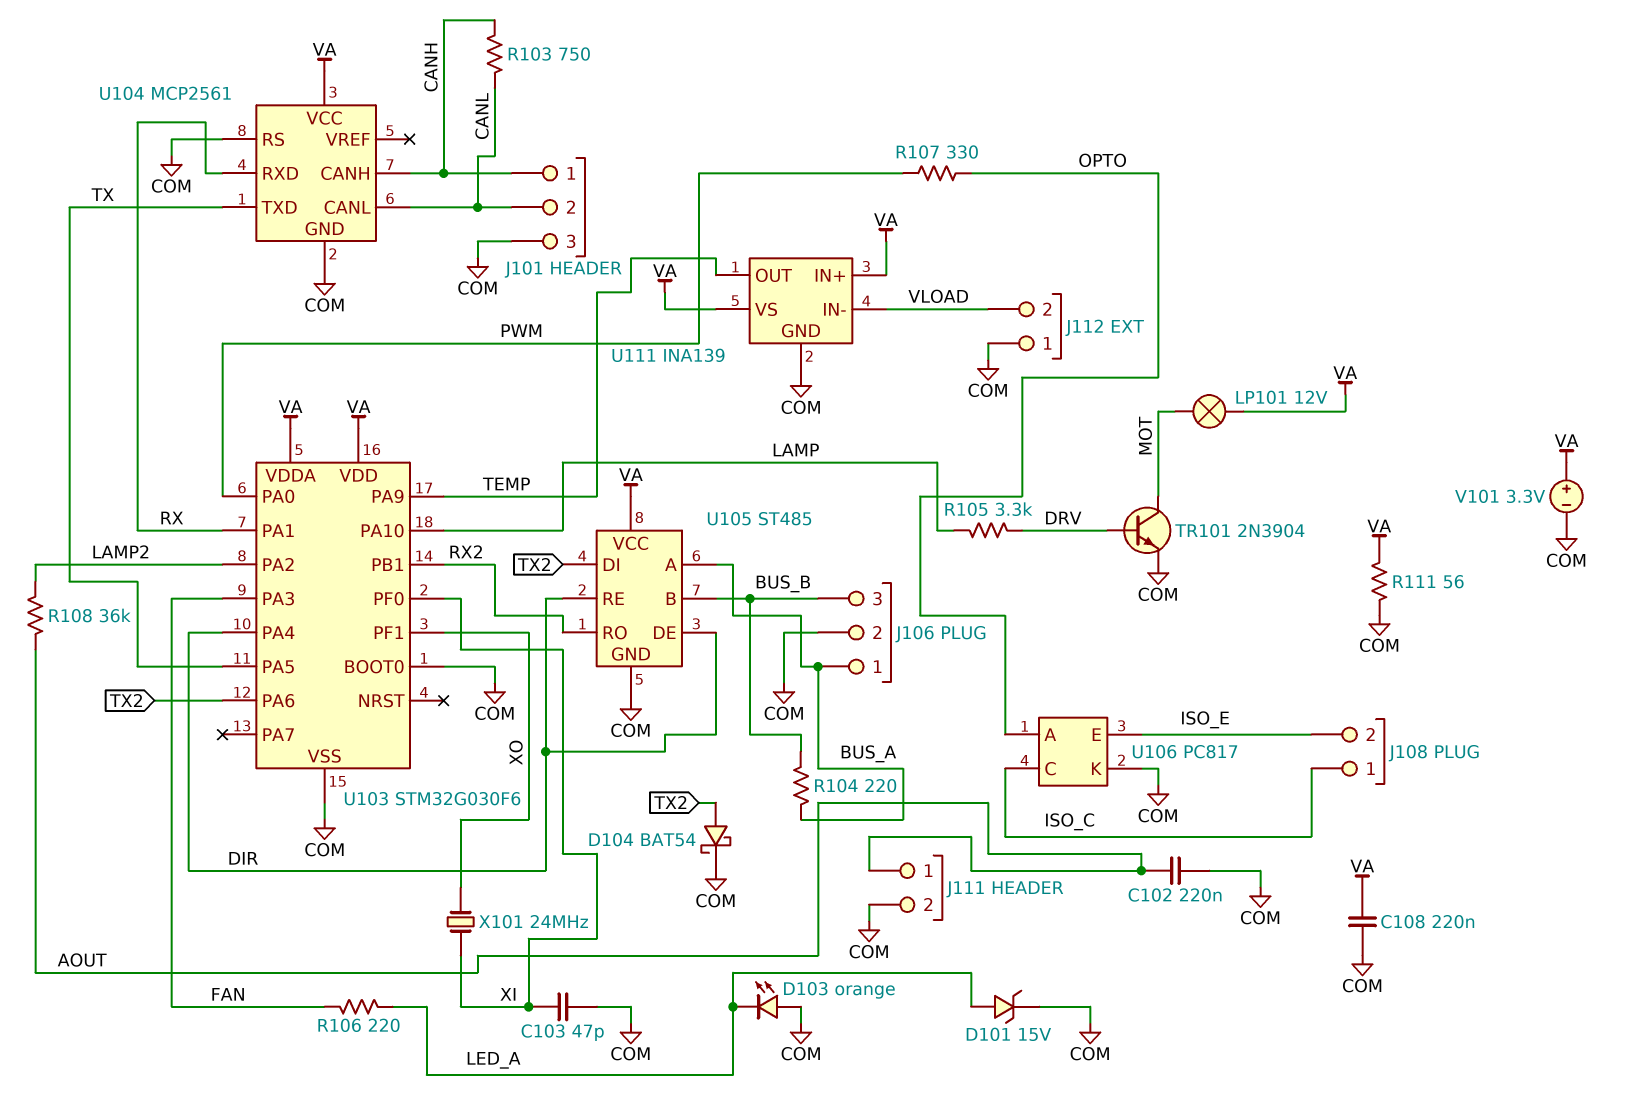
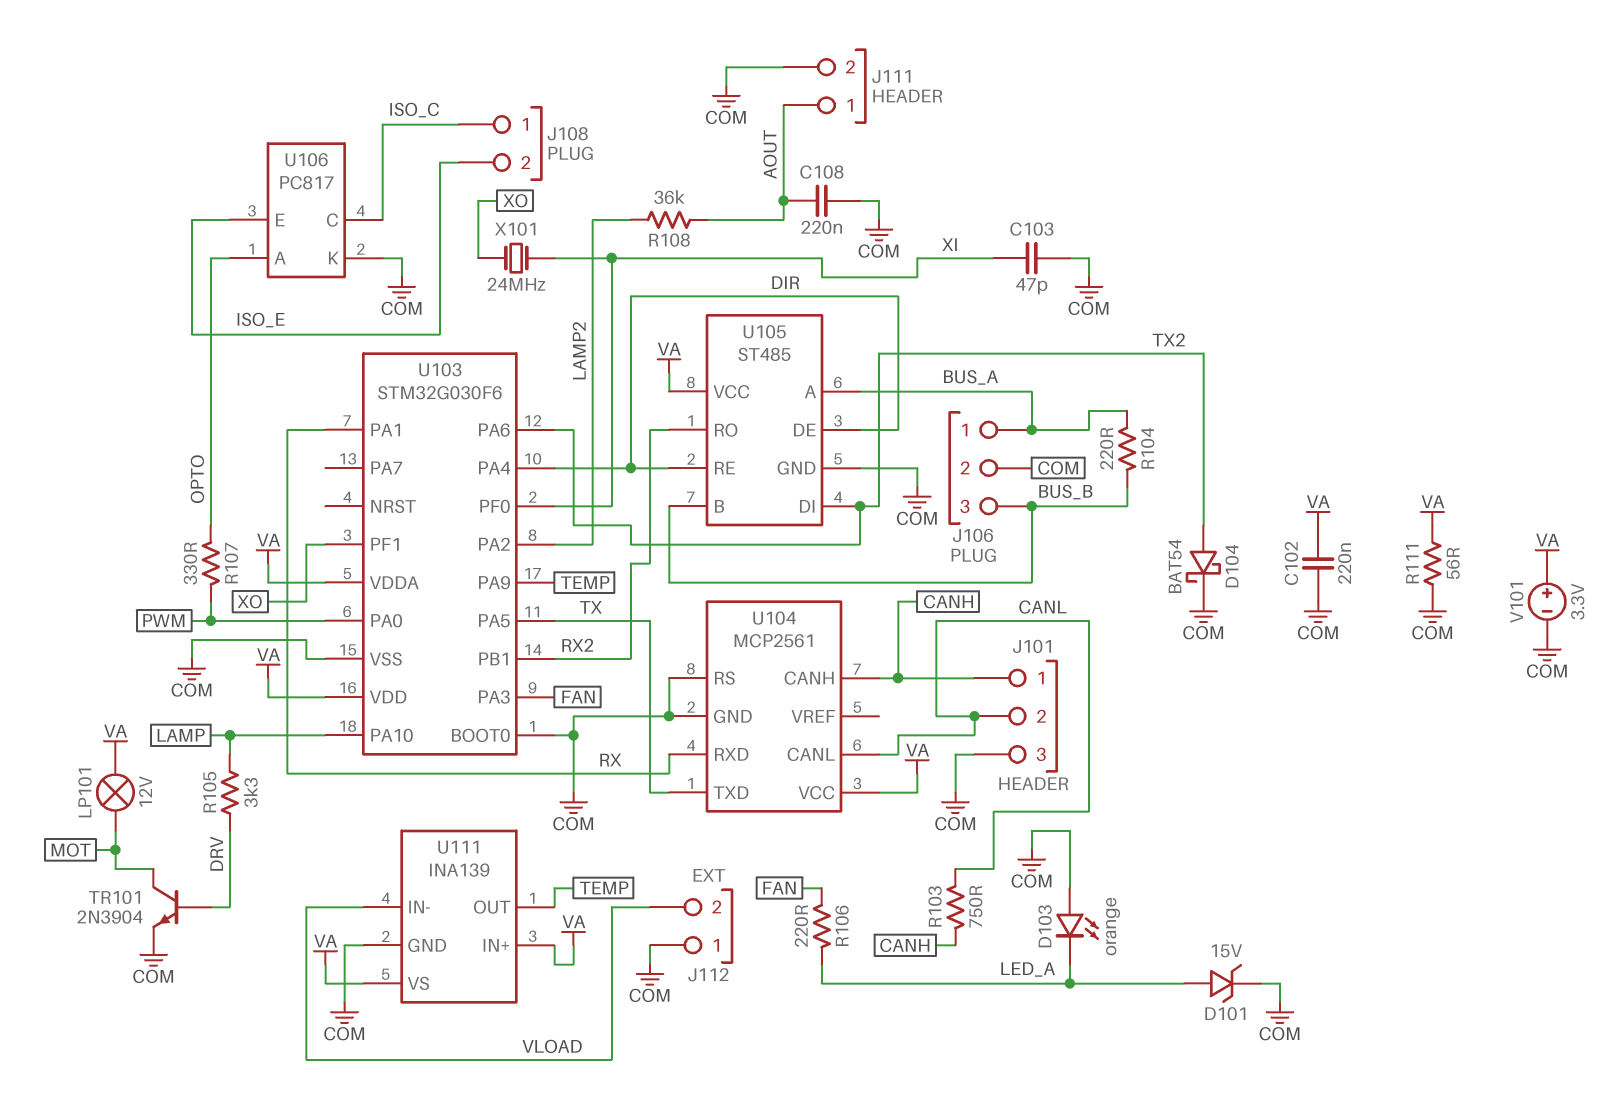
C102: 220nF (AOUT, COM) -> 220nF (COM, VA)
C108: 220nF (COM, VA) -> 220nF (AOUT, COM)

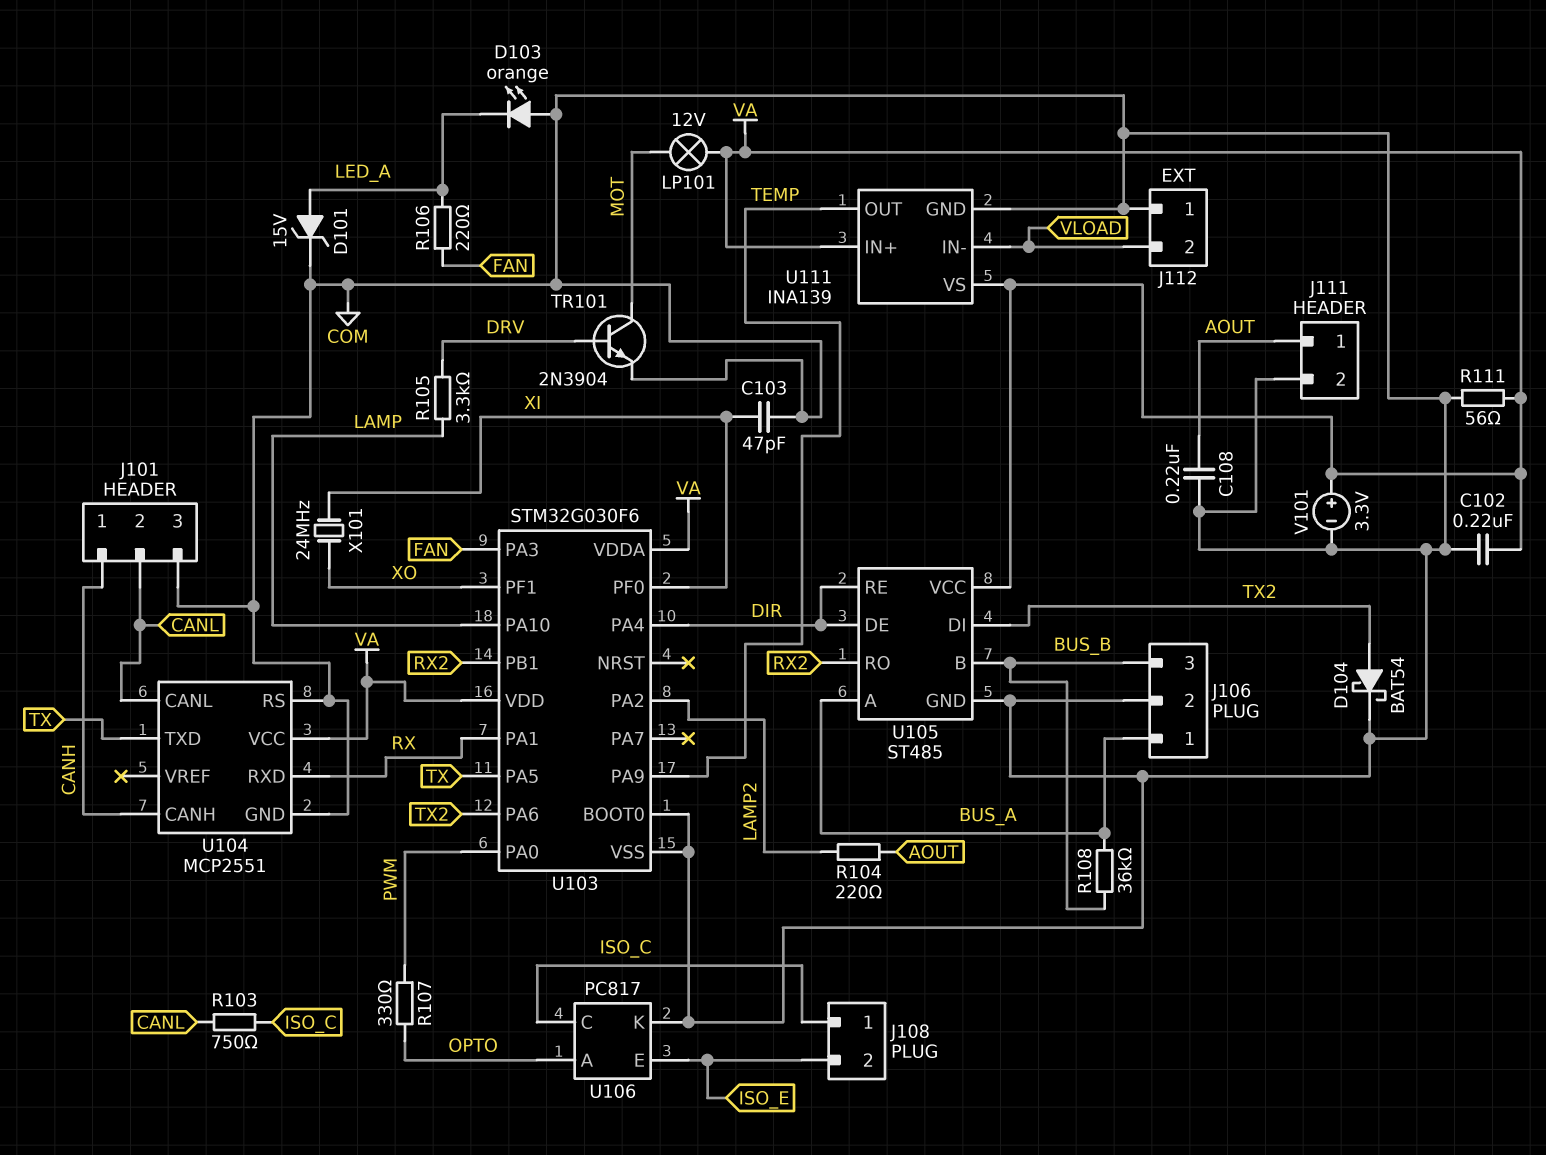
R103: 750 (CANH, CANL) -> 750 (CANL, ISO_C)
R104: 220 (BUS_A, BUS_B) -> 220 (AOUT, LAMP2)
R108: 36k (AOUT, LAMP2) -> 36k (BUS_A, BUS_B)
U104: MCP2561 -> MCP2551

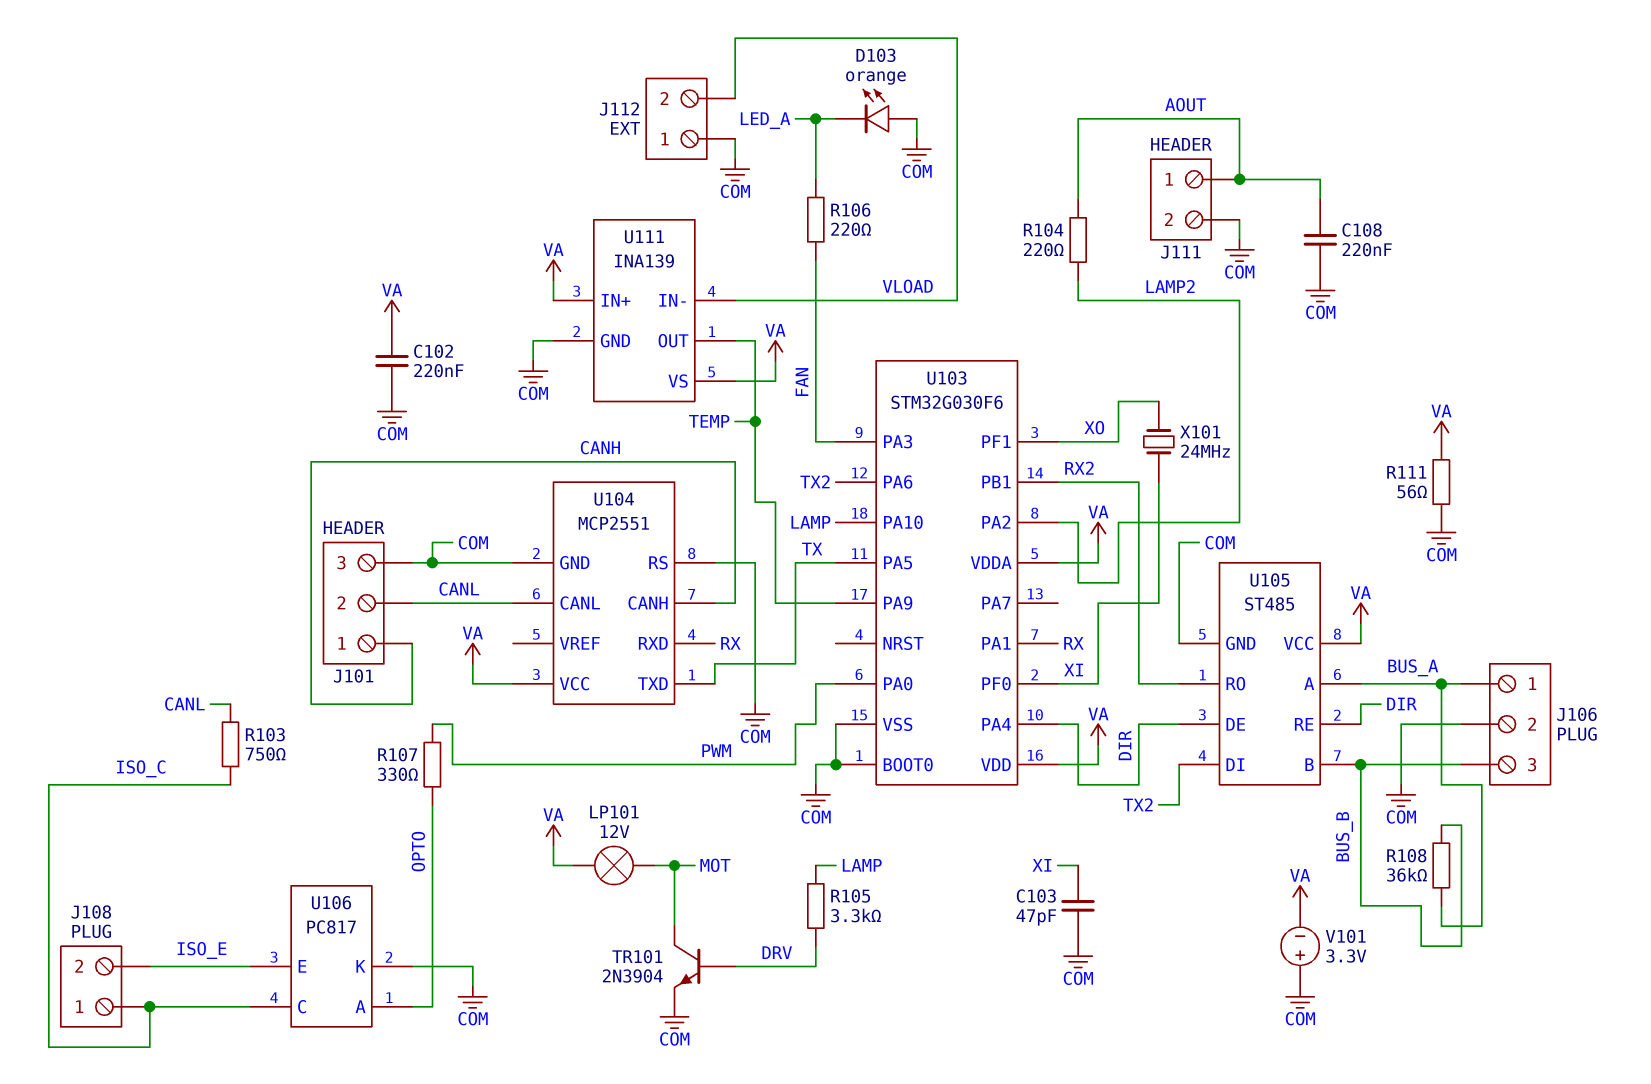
D101: zener 15V (A LED_A, K COM) -> none
D104: schottky BAT54 (A TX2, K COM) -> none
V101: 3.3V (plus VA, minus COM) -> 3.3V (plus COM, minus VA)

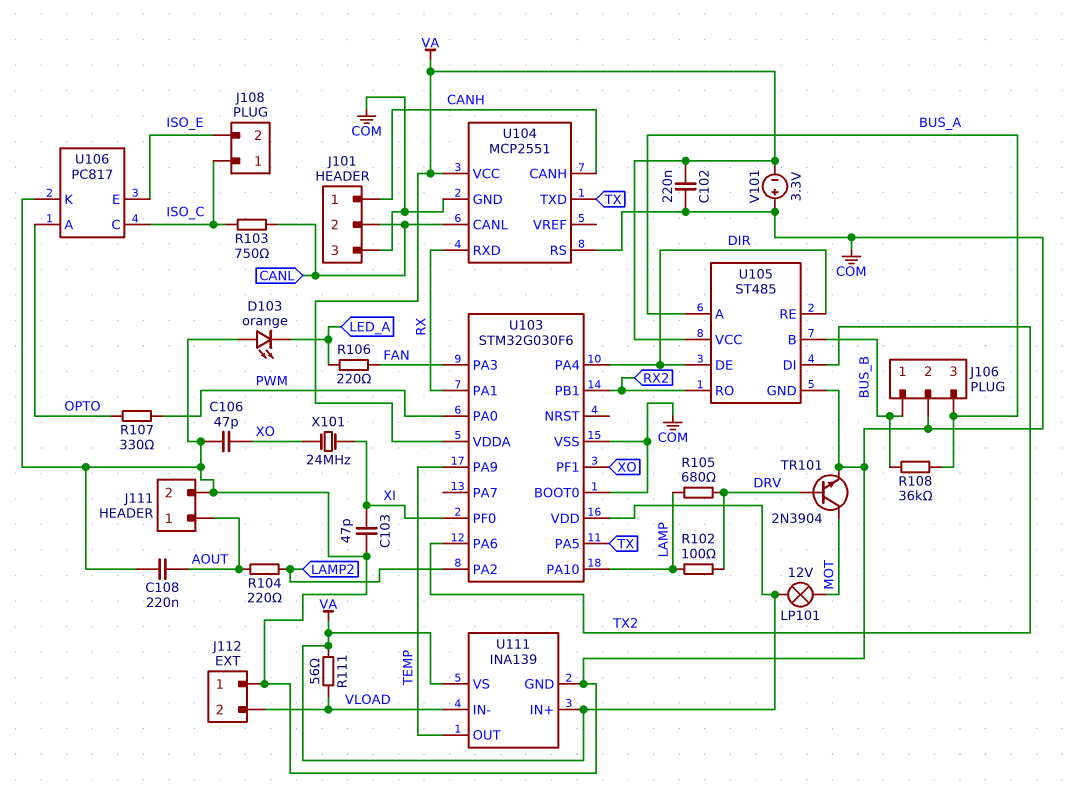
C106: none -> 47pF (COM, XO)
J106 pin 1: BUS_A -> BUS_B
J106 pin 3: BUS_B -> BUS_A
R102: none -> 100 (DRV, LAMP)
R105: 3.3k (DRV, LAMP) -> 680 (DRV, LAMP)
R111: 56 (COM, VA) -> 56 (VA, VLOAD)

